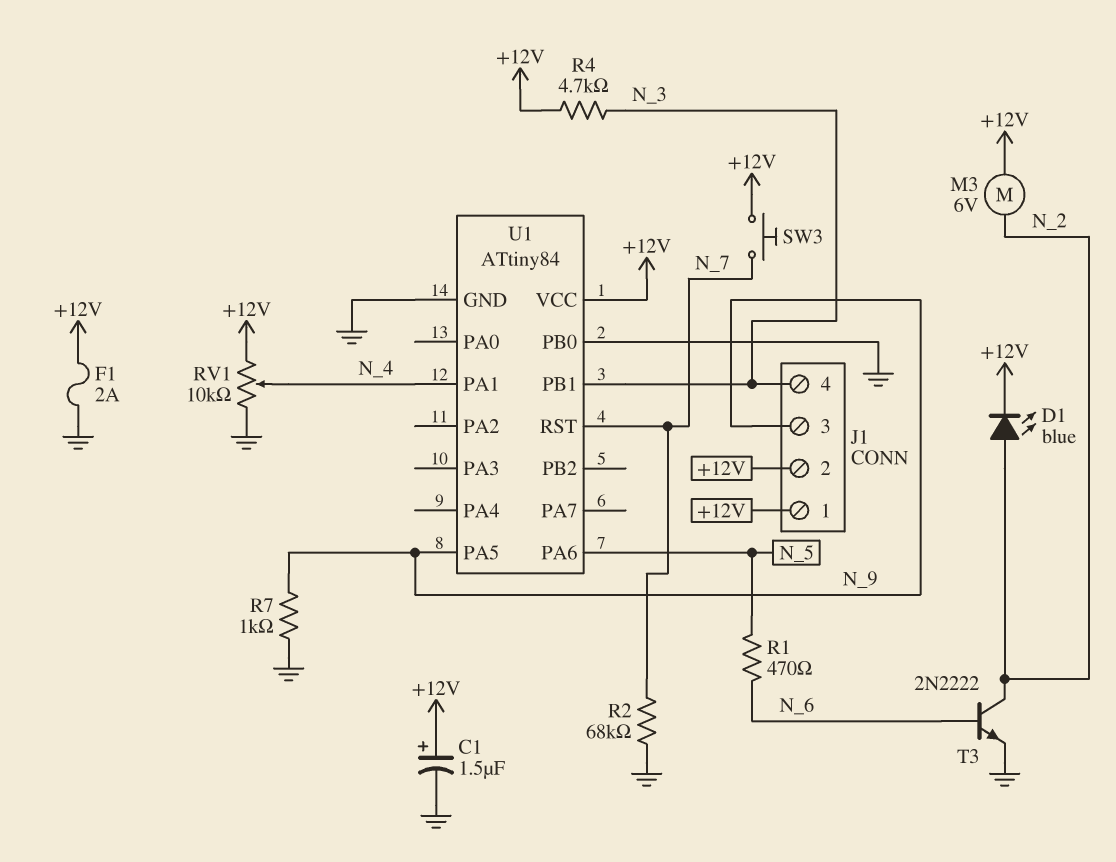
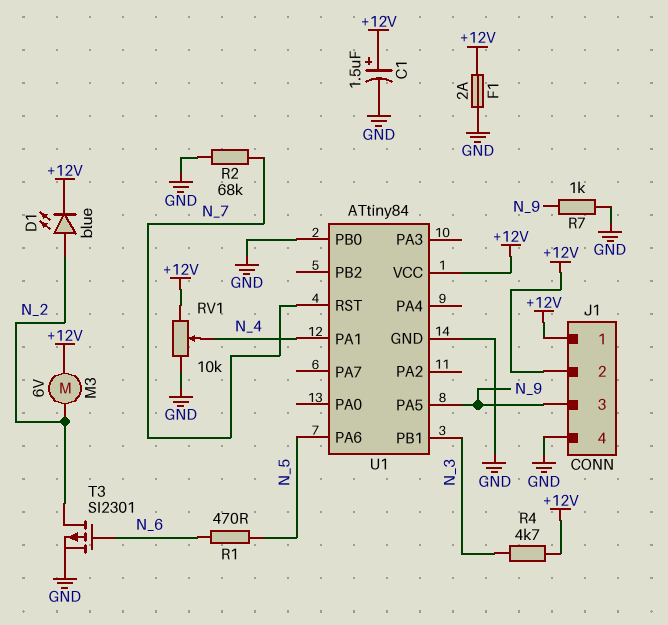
J1 pin 4: N_3 -> GND
SW3: button (+12V, N_7) -> none
T3: NPN 2N2222 (B N_6, C N_2, E GND) -> PMOS SI2301 (G N_6, D N_2, S GND)

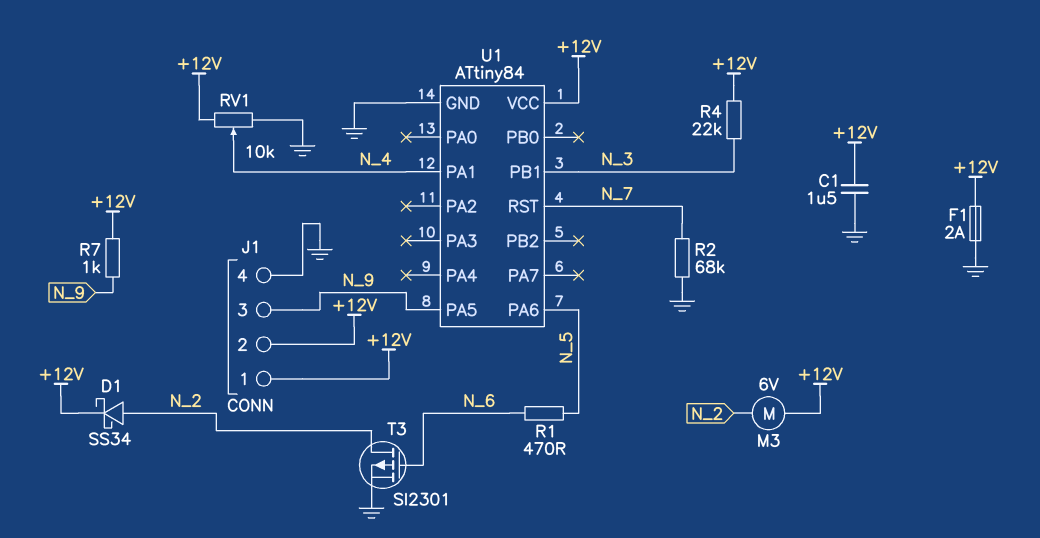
C1: 1.5uF (plus +12V, minus GND) -> 1.5uF (+12V, GND)
D1: LED blue (A N_2, K +12V) -> schottky SS34 (A N_2, K +12V)
R4: 4.7k (+12V, N_3) -> 22k (+12V, N_3)
R7: 1k (GND, N_9) -> 1k (+12V, N_9)
U1 pin PB0: GND -> none

